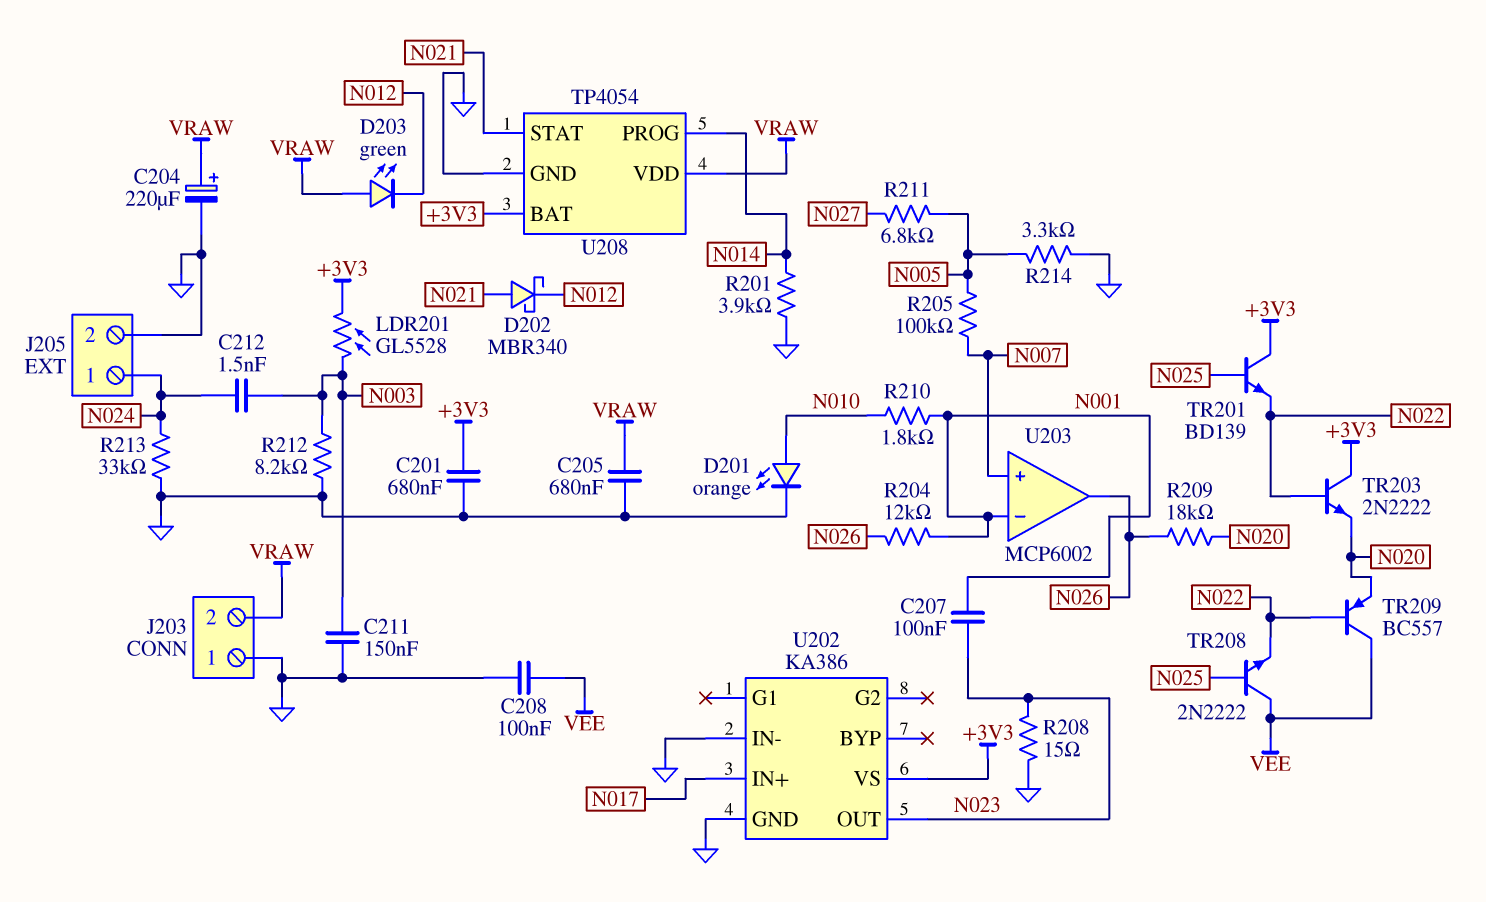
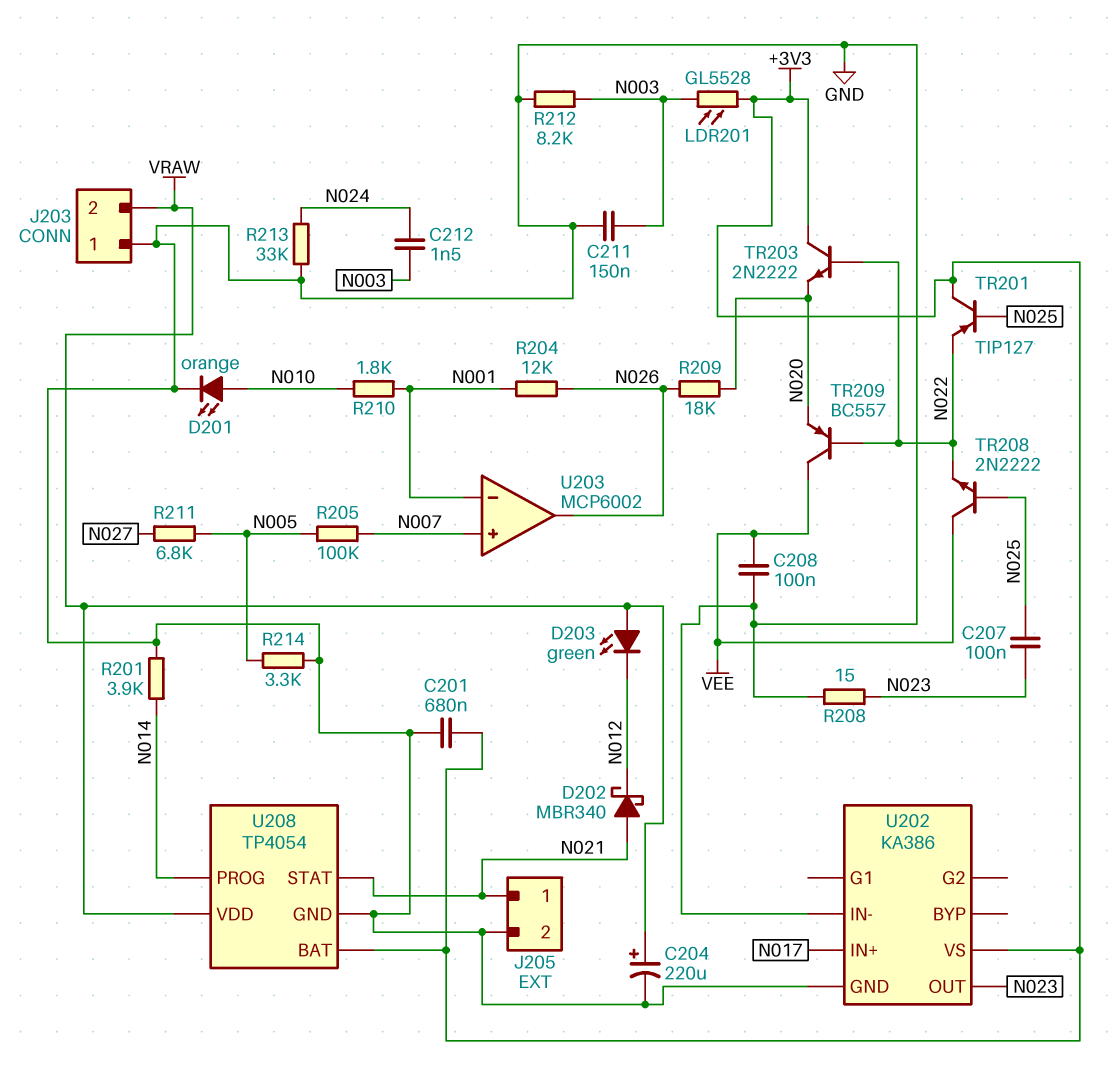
C205: 680nF (GND, VRAW) -> none
C207: 100nF (N001, N023) -> 100nF (N023, N025)
J205 pin 1: N024 -> N021
TR201: NPN BD139 (B N025, C +3V3, E N022) -> PNP TIP127 (B N025, C +3V3, E N022)

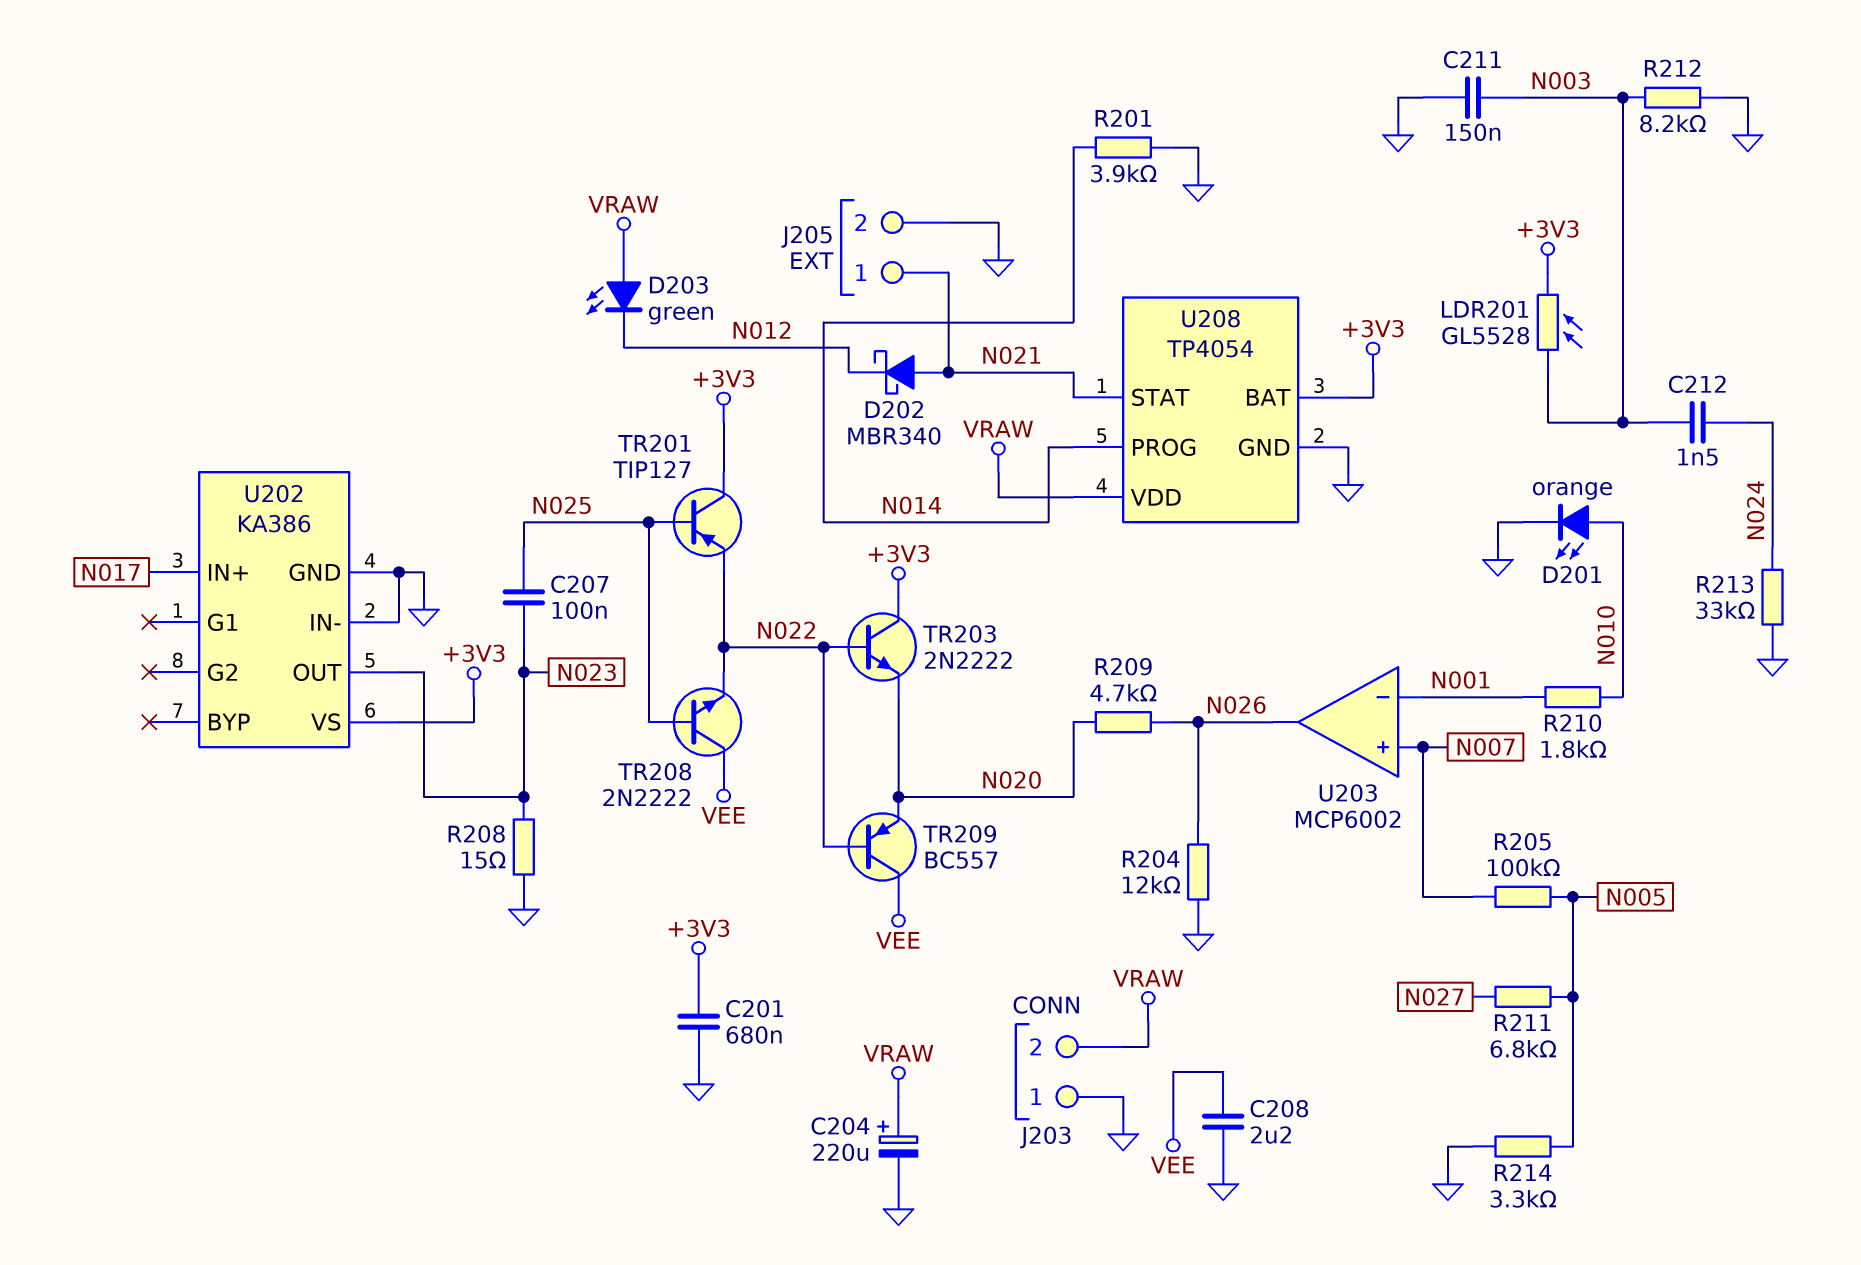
C208: 100nF (GND, VEE) -> 2.2uF (GND, VEE)
R204: 12k (N001, N026) -> 12k (GND, N026)
R209: 18k (N020, N026) -> 4.7k (N020, N026)

